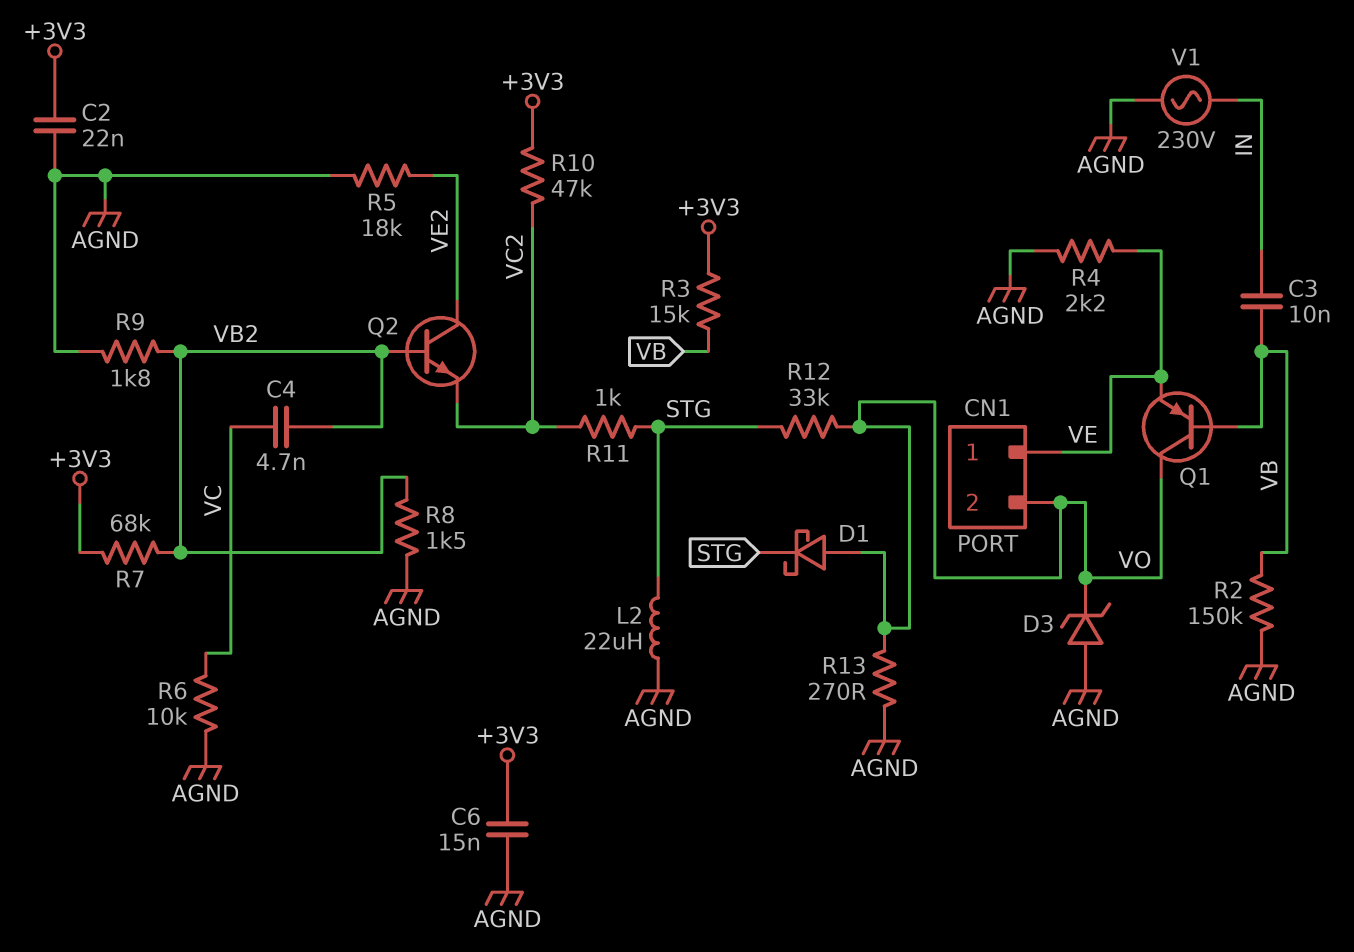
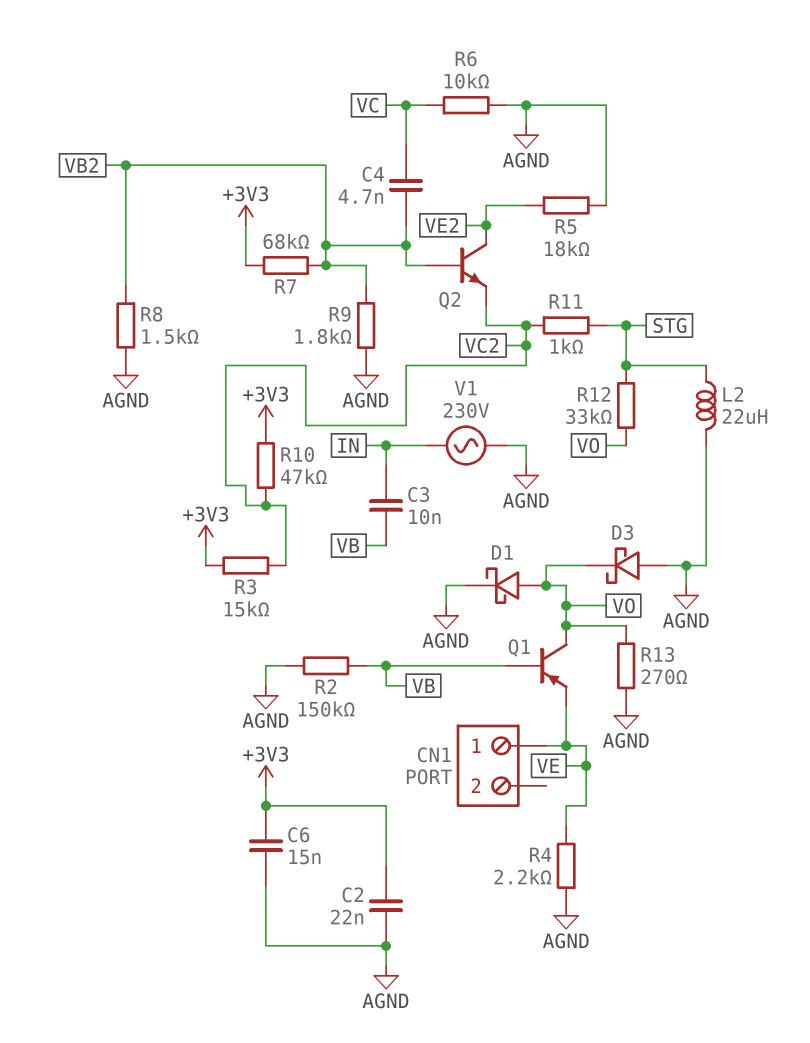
CN1 pin 2: VO -> none
D1: schottky (A VO, K STG) -> schottky (A VO, K AGND)
D3: zener (A AGND, K VO) -> schottky (A AGND, K VO)
R3: 15k (+3V3, VB) -> 15k (+3V3, VC2)

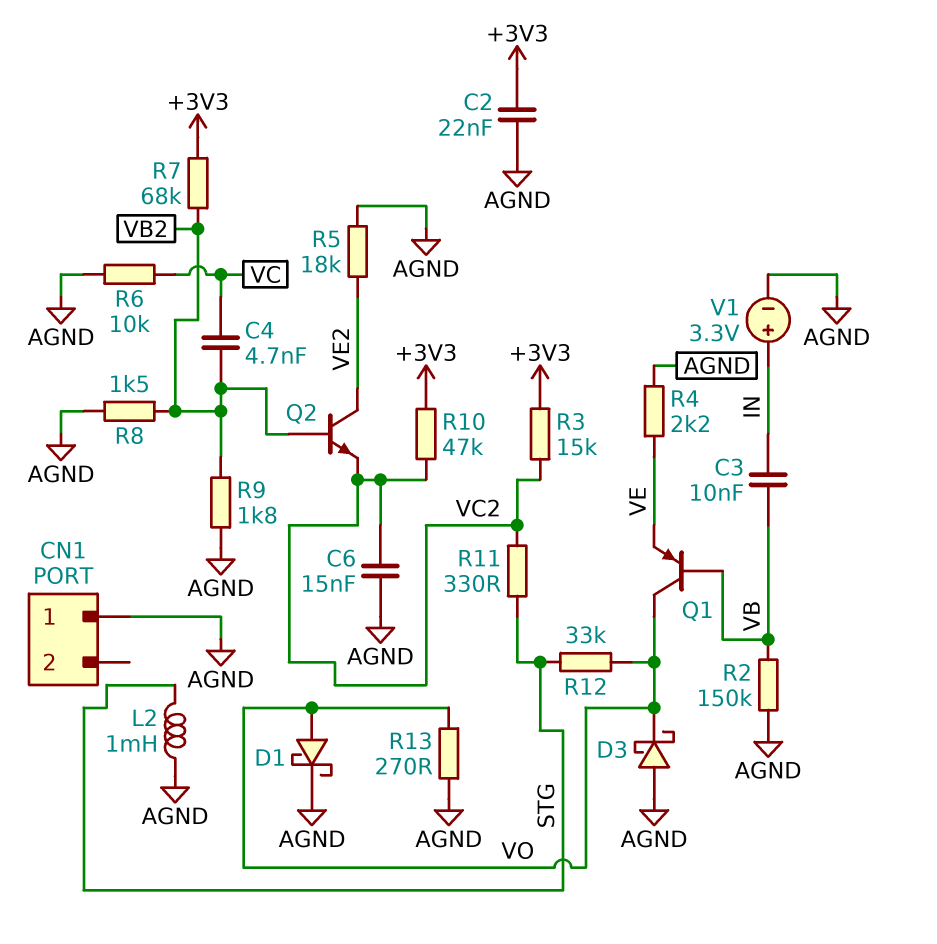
C6: 15nF (+3V3, AGND) -> 15nF (AGND, VC2)
CN1 pin 1: VE -> AGND
L2: 22uH (AGND, STG) -> 1mH (AGND, STG)
R11: 1k (STG, VC2) -> 330 (STG, VC2)
V1: AC 230V (AGND, IN) -> 3.3V (plus IN, minus AGND)

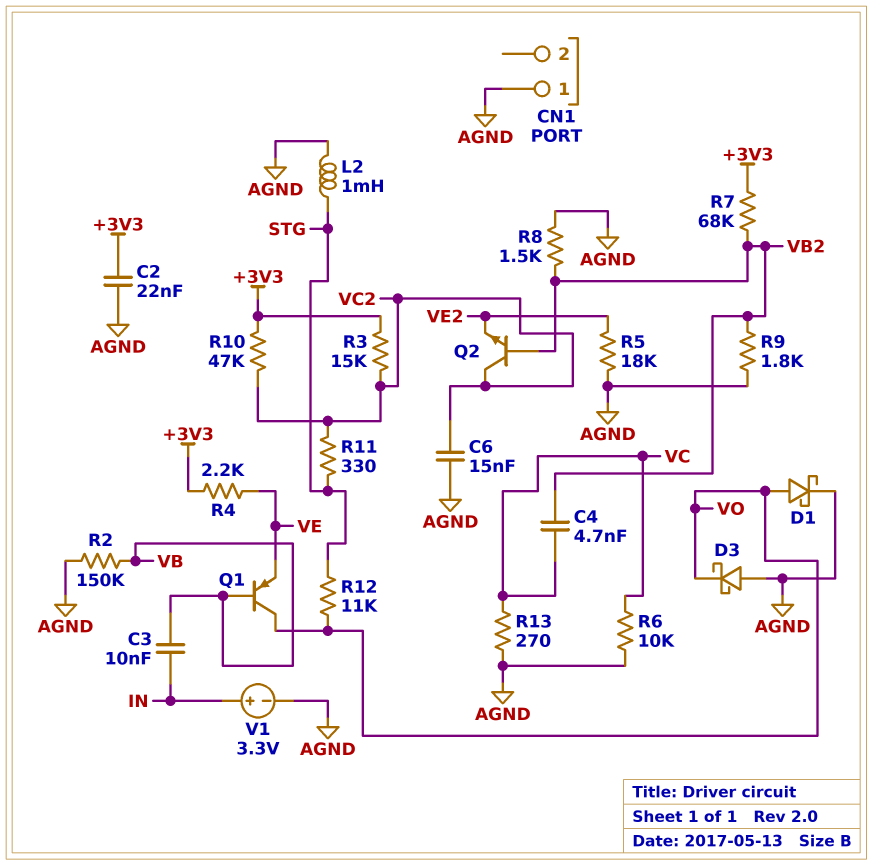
Q2: NPN (B VB2, C VE2, E VC2) -> NPN (B VB2, C VC2, E VE2)
R4: 2.2k (AGND, VE) -> 2.2k (+3V3, VE)
R12: 33k (STG, VO) -> 11k (STG, VO)
R13: 270 (AGND, VO) -> 270 (AGND, VC)

